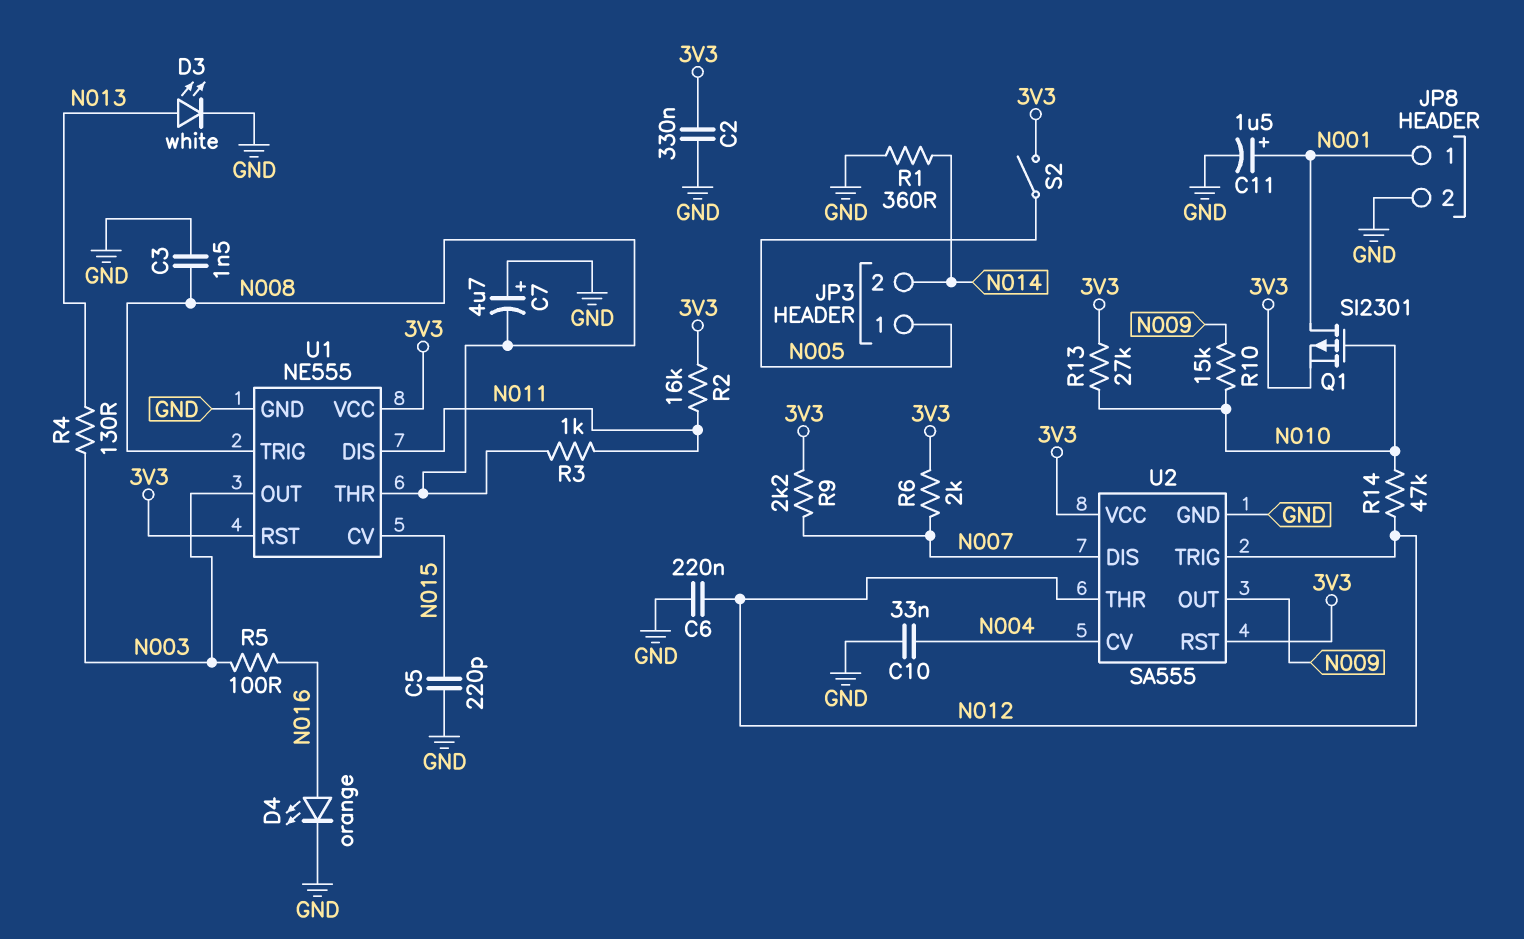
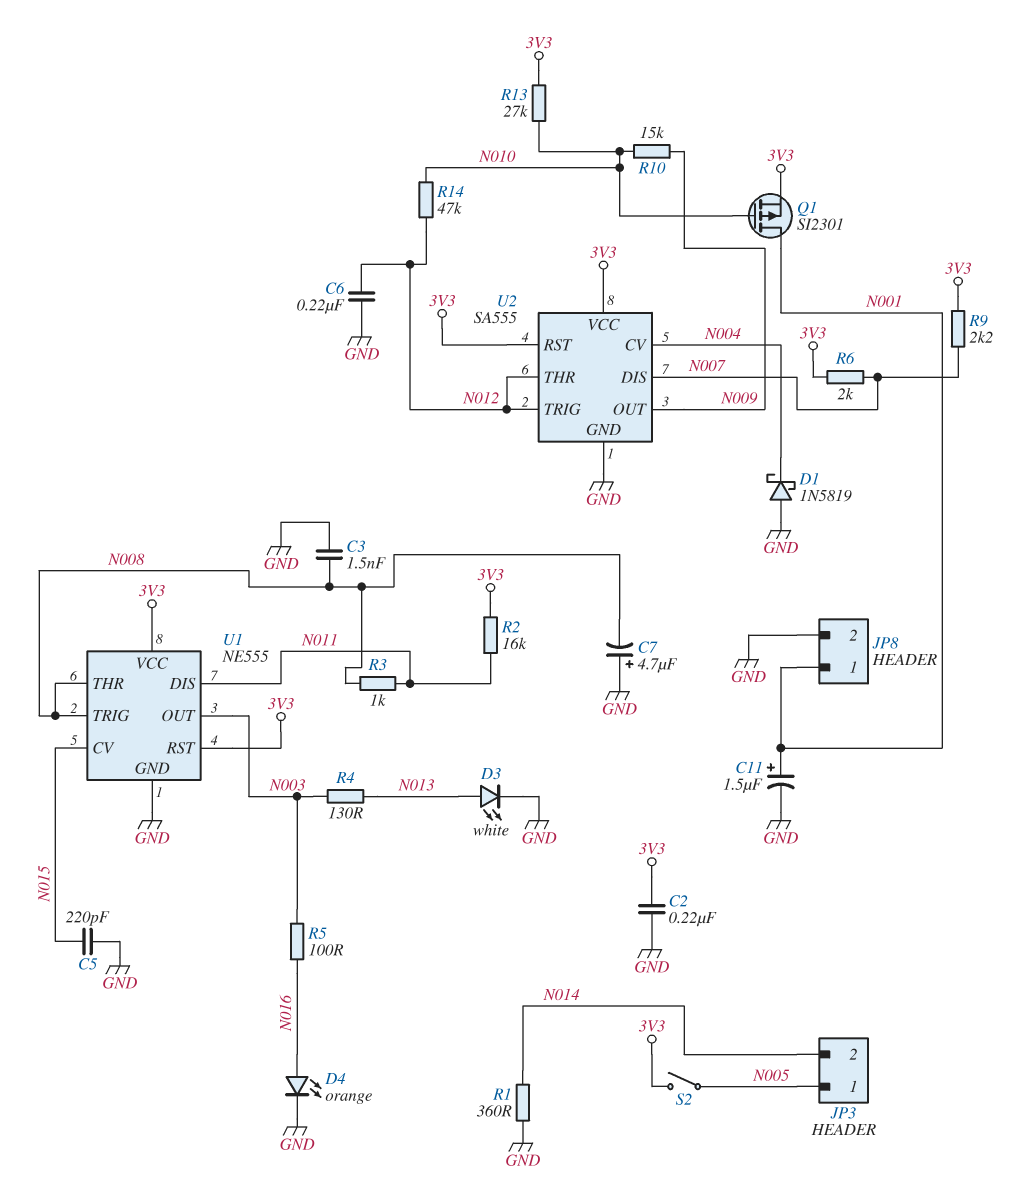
C2: 330nF (3V3, GND) -> 220nF (3V3, GND)
C10: 33nF (GND, N004) -> none
D1: none -> schottky 1N5819 (A GND, K N004)

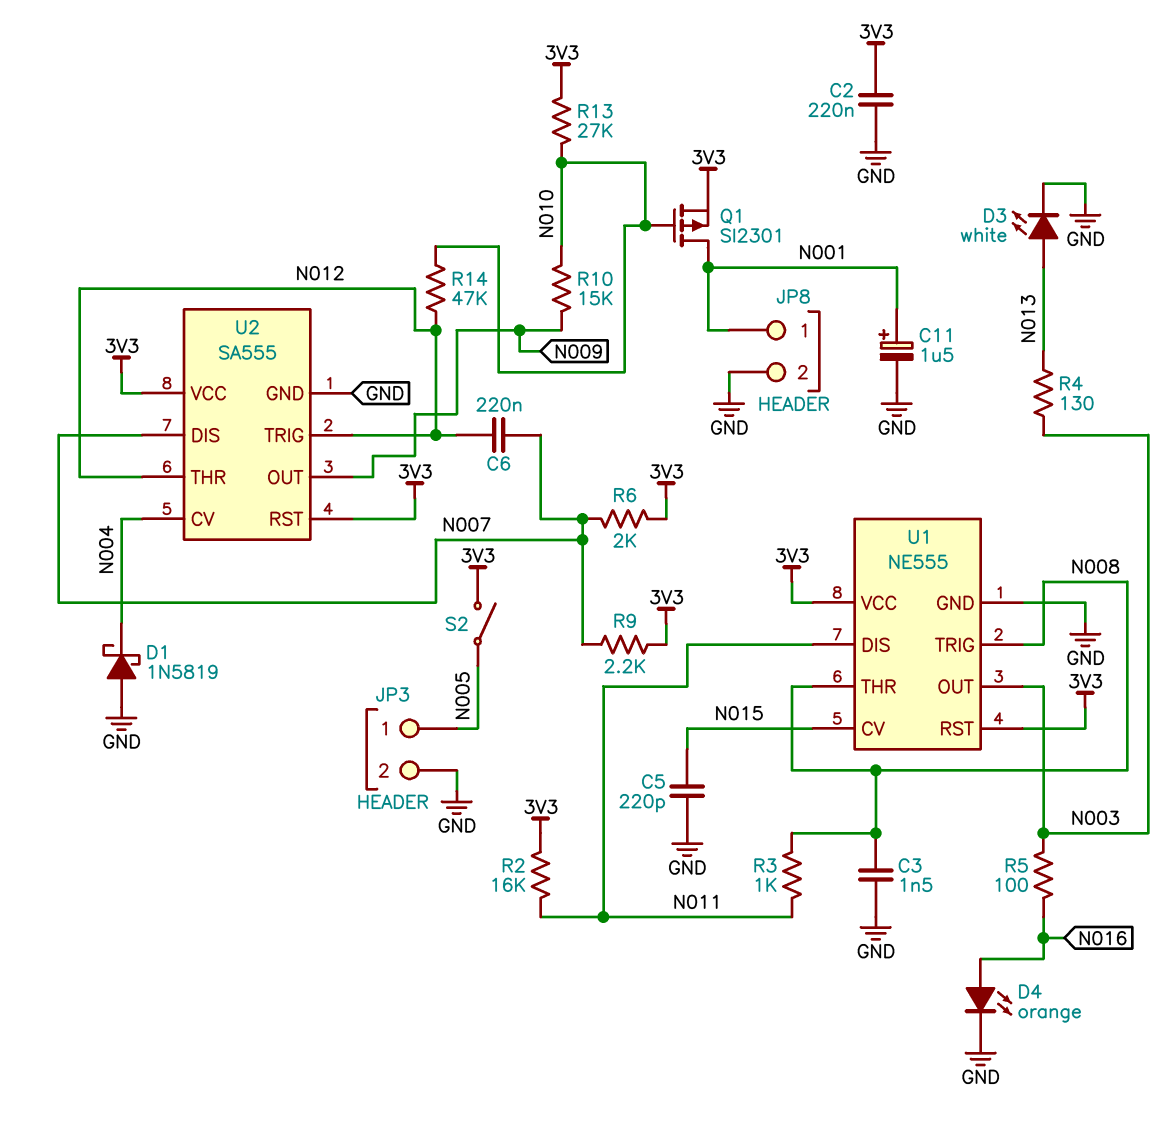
C6: 220nF (GND, N012) -> 220nF (N007, N012)
C7: 4.7uF (plus GND, minus N008) -> none
JP3 pin 2: N014 -> GND
R1: 360 (GND, N014) -> none

